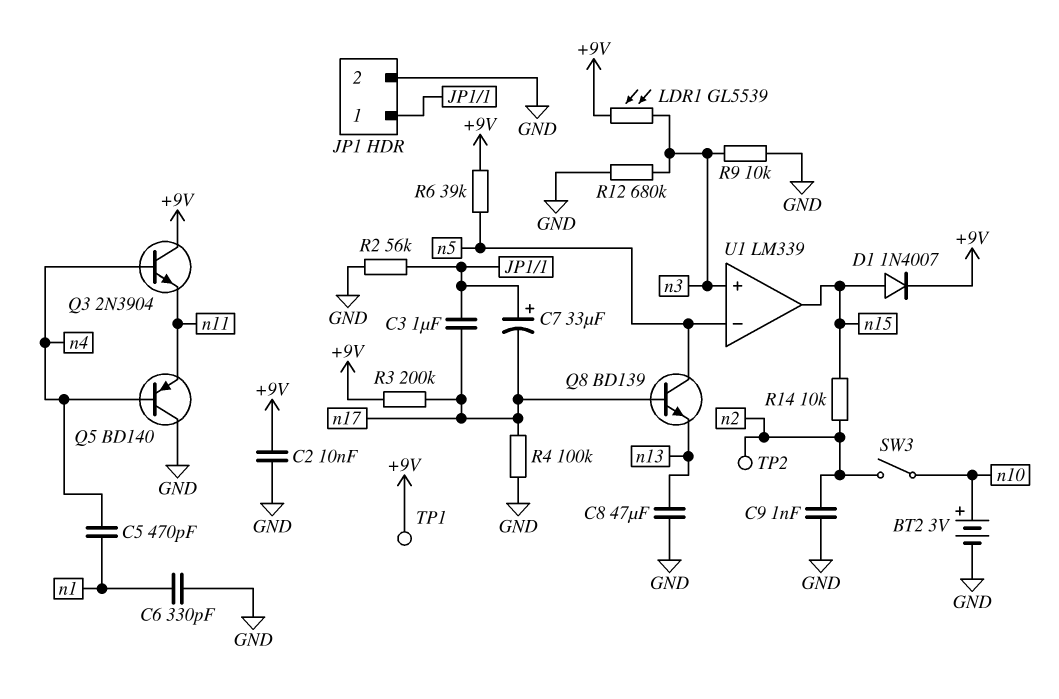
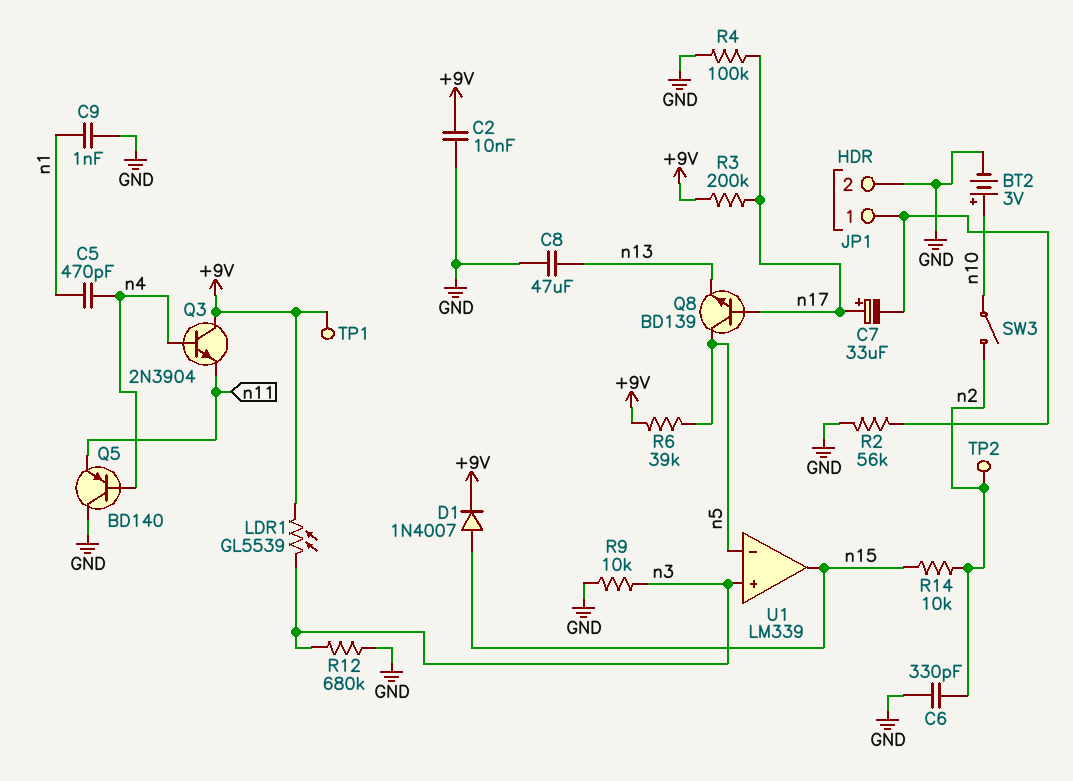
C3: 1uF (JP1/1, n17) -> none
C6: 330pF (GND, n1) -> 330pF (GND, n2)
C7: 33uF (plus JP1/1, minus n17) -> 33uF (plus n17, minus JP1/1)
C9: 1nF (GND, n2) -> 1nF (GND, n1)

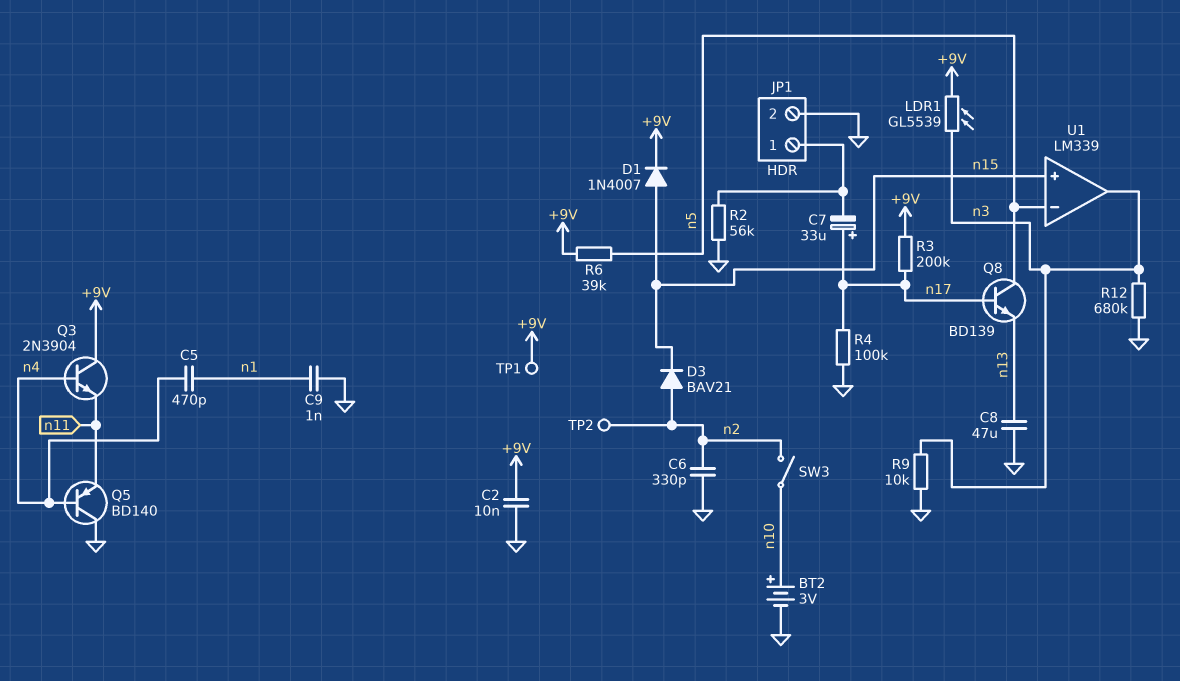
D3: none -> diode BAV21 (A n2, K n15)
R14: 10k (n2, n15) -> none
U1 pin in+: n3 -> n15
U1 pin out: n15 -> n3

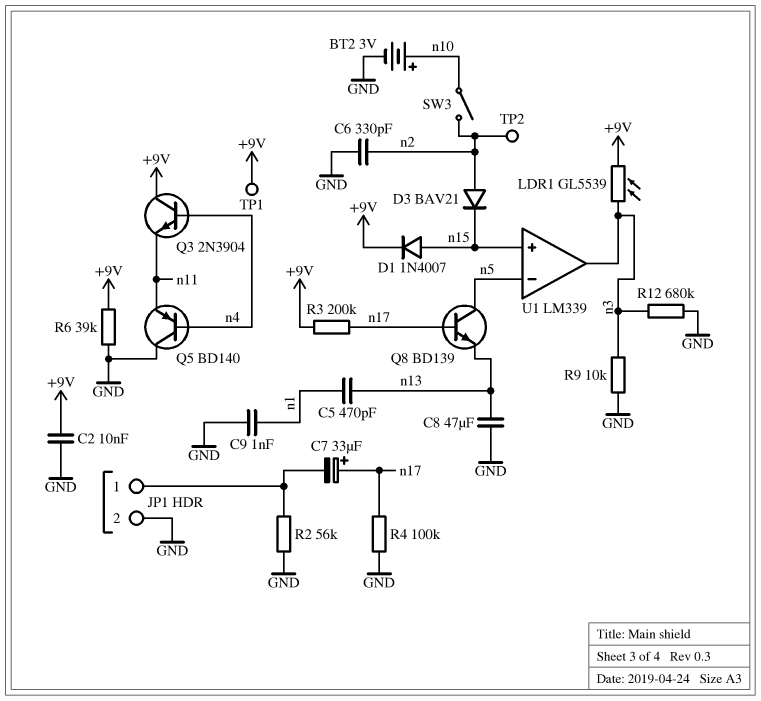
C5: 470pF (n1, n4) -> 470pF (n1, n13)
R6: 39k (+9V, n5) -> 39k (+9V, GND)

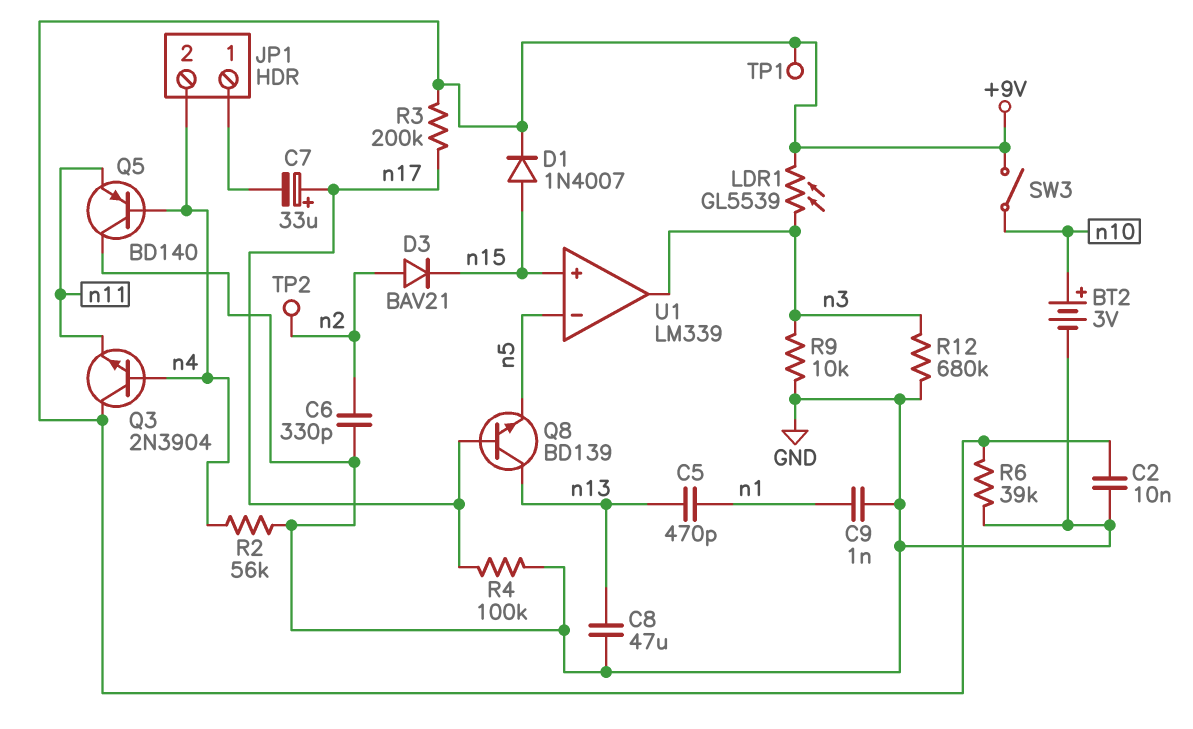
JP1 pin 2: GND -> n4
Q8: NPN BD139 (B n17, C n5, E n13) -> NPN BD139 (B n17, C n13, E n5)
R2: 56k (GND, JP1/1) -> 56k (GND, n4)
SW3: switch (n2, n10) -> switch (+9V, n10)

